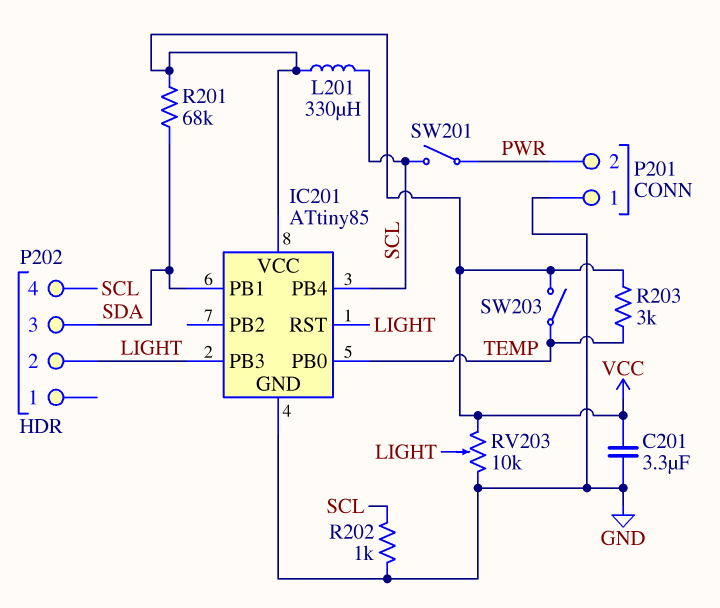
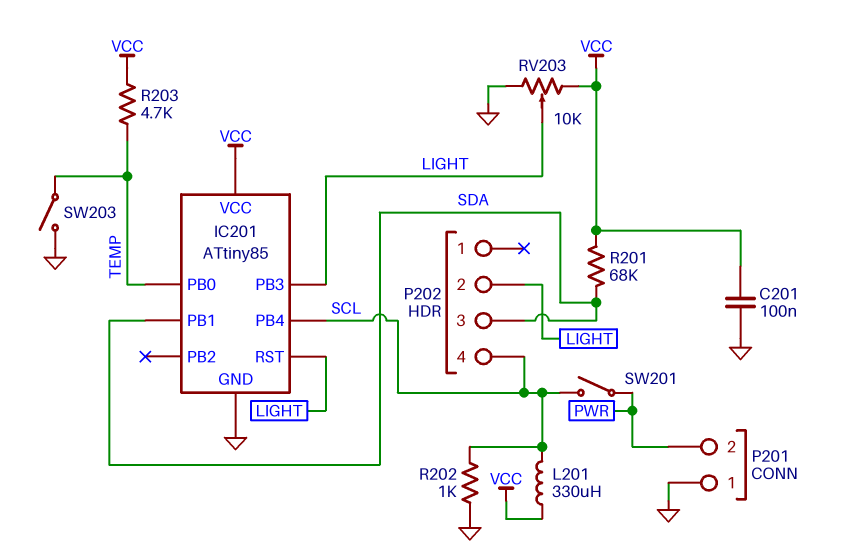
C201: 3.3uF (GND, VCC) -> 100nF (GND, VCC)
R203: 3k (TEMP, VCC) -> 4.7k (TEMP, VCC)
SW203: switch (TEMP, VCC) -> switch (GND, TEMP)

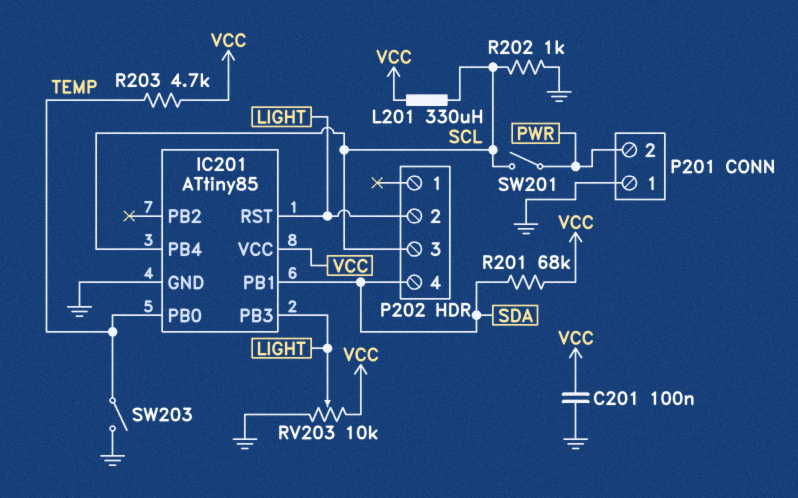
P202 pin 3: SDA -> SCL
P202 pin 4: SCL -> SDA

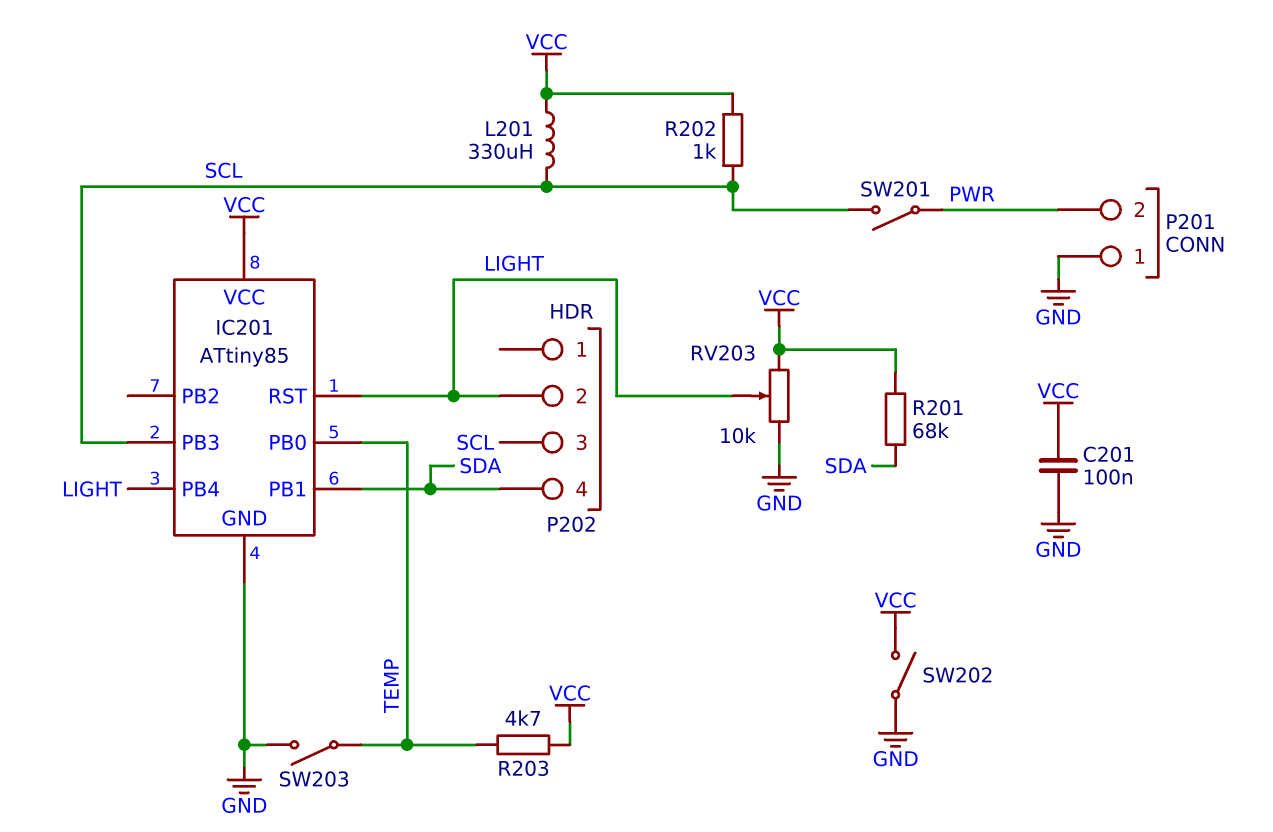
IC201 pin PB3: LIGHT -> SCL
IC201 pin PB4: SCL -> LIGHT
R202: 1k (GND, SCL) -> 1k (SCL, VCC)
SW202: none -> switch (GND, VCC)

